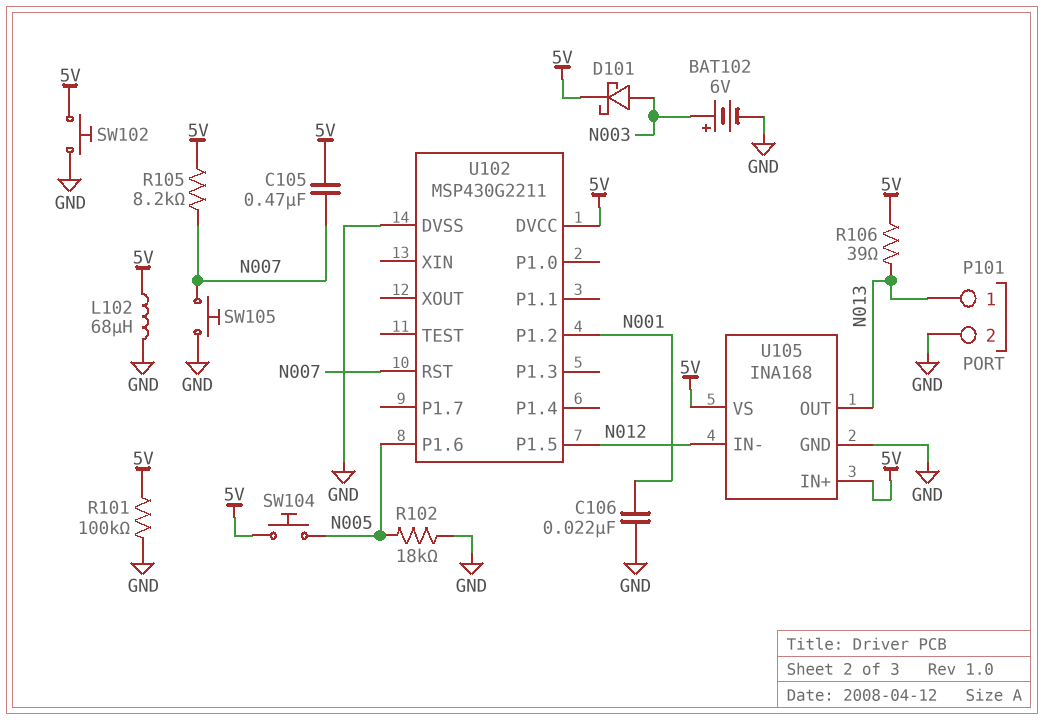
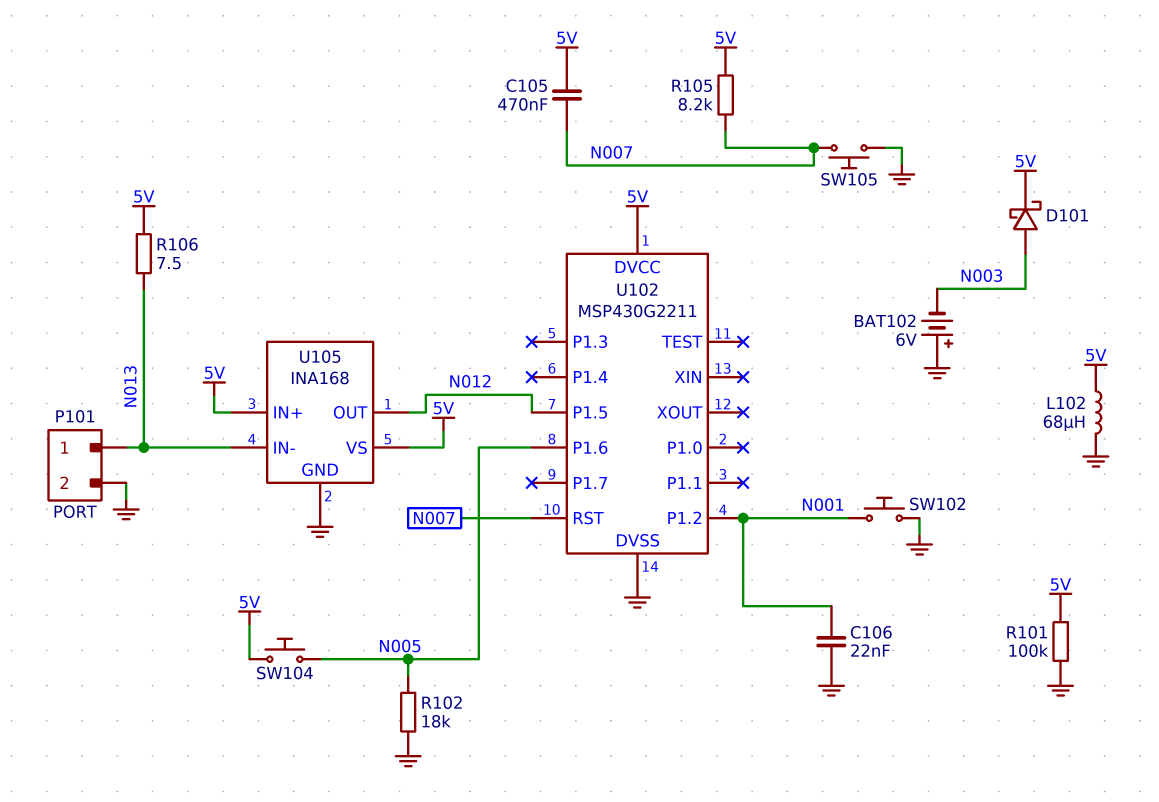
BAT102: 6V (plus N003, minus GND) -> 6V (plus GND, minus N003)
R106: 39 (5V, N013) -> 7.5 (5V, N013)
SW102: button (5V, GND) -> button (GND, N001)
U105 pin IN-: N012 -> N013
U105 pin OUT: N013 -> N012

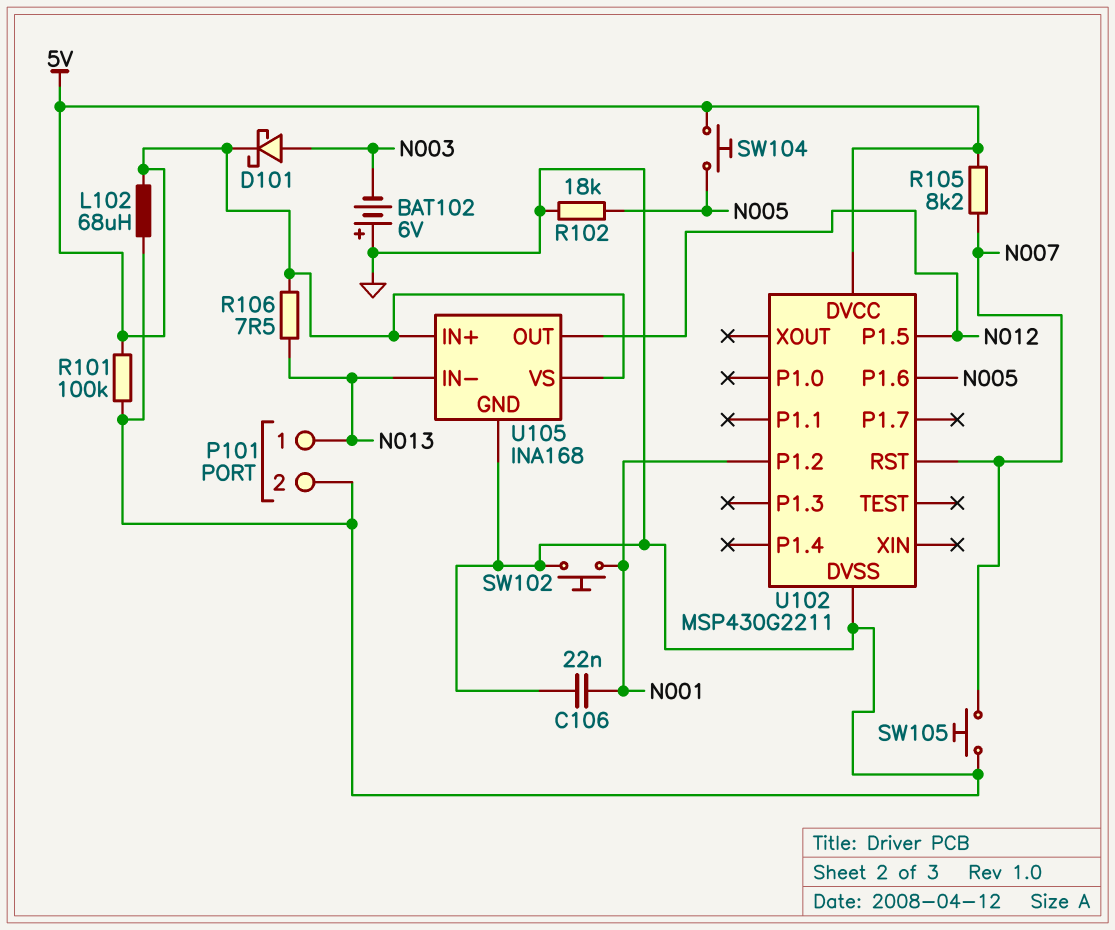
C105: 470nF (5V, N007) -> none

